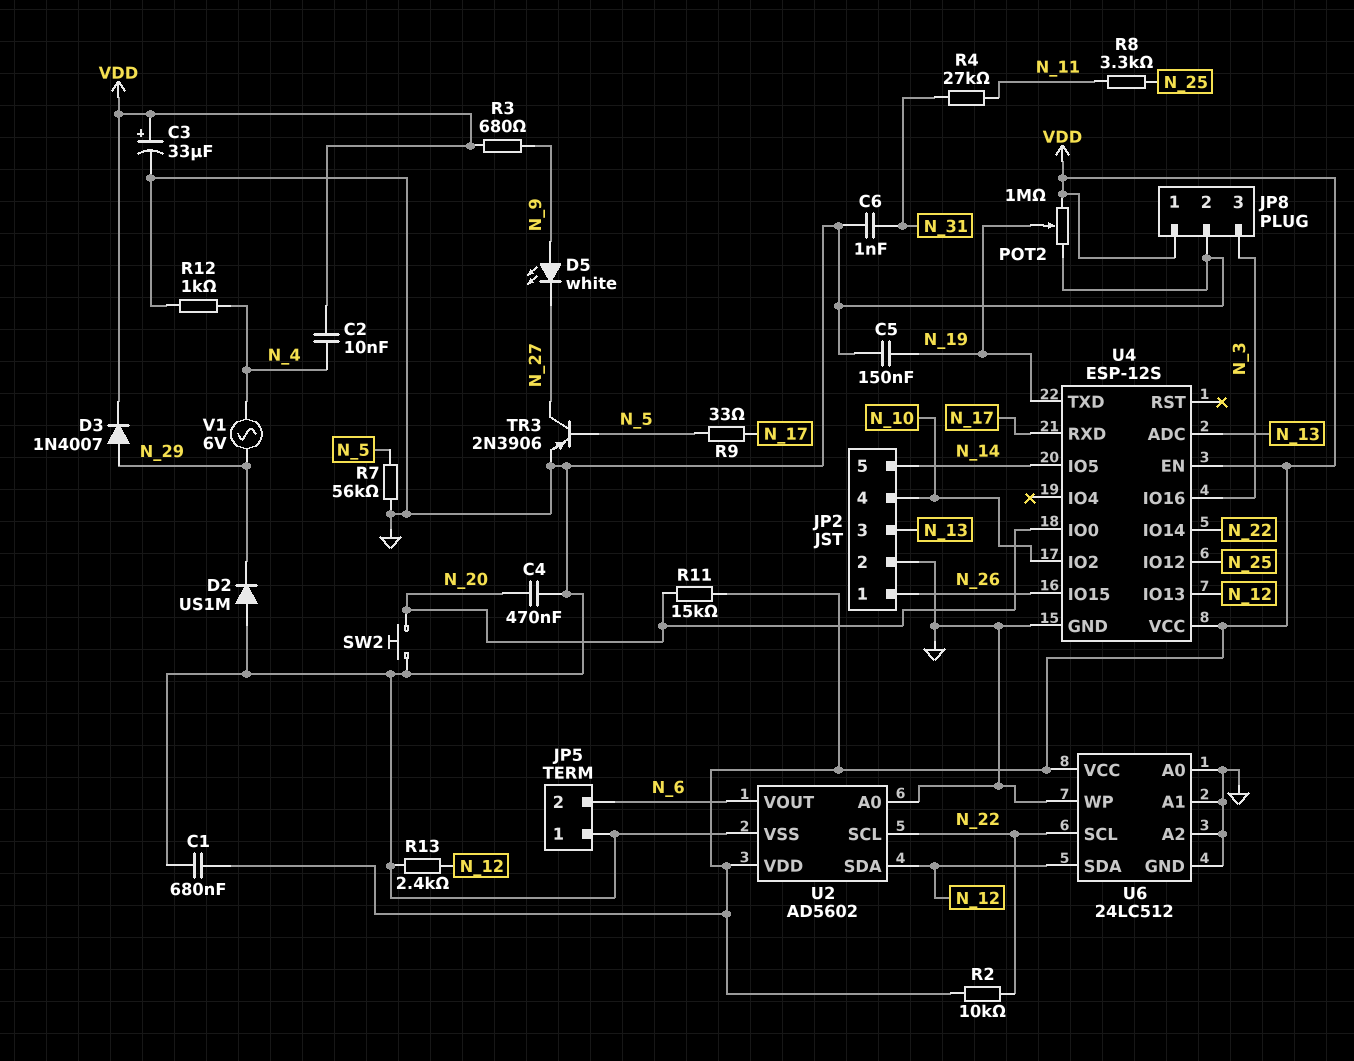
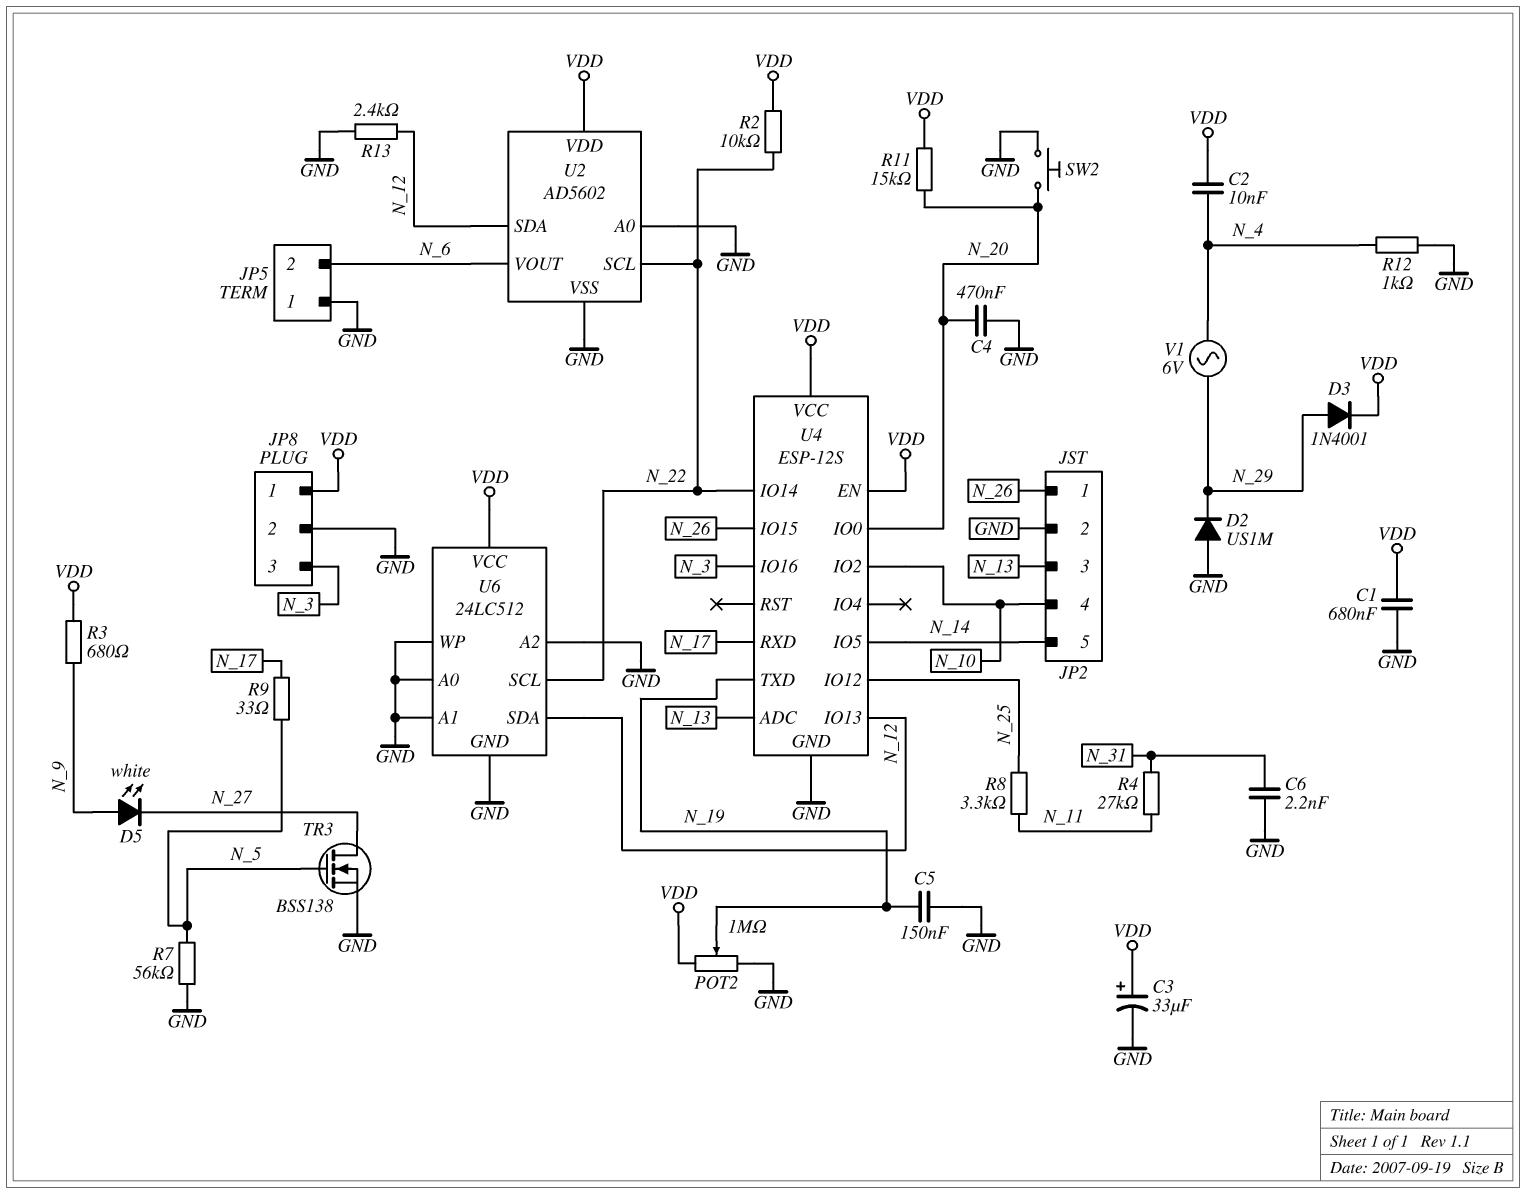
C6: 1nF (GND, N_31) -> 2.2nF (GND, N_31)
D3: diode 1N4007 (A N_29, K VDD) -> diode 1N4001 (A N_29, K VDD)
TR3: PNP 2N3906 (B N_5, C N_27, E GND) -> NMOS BSS138 (G N_5, D N_27, S GND)

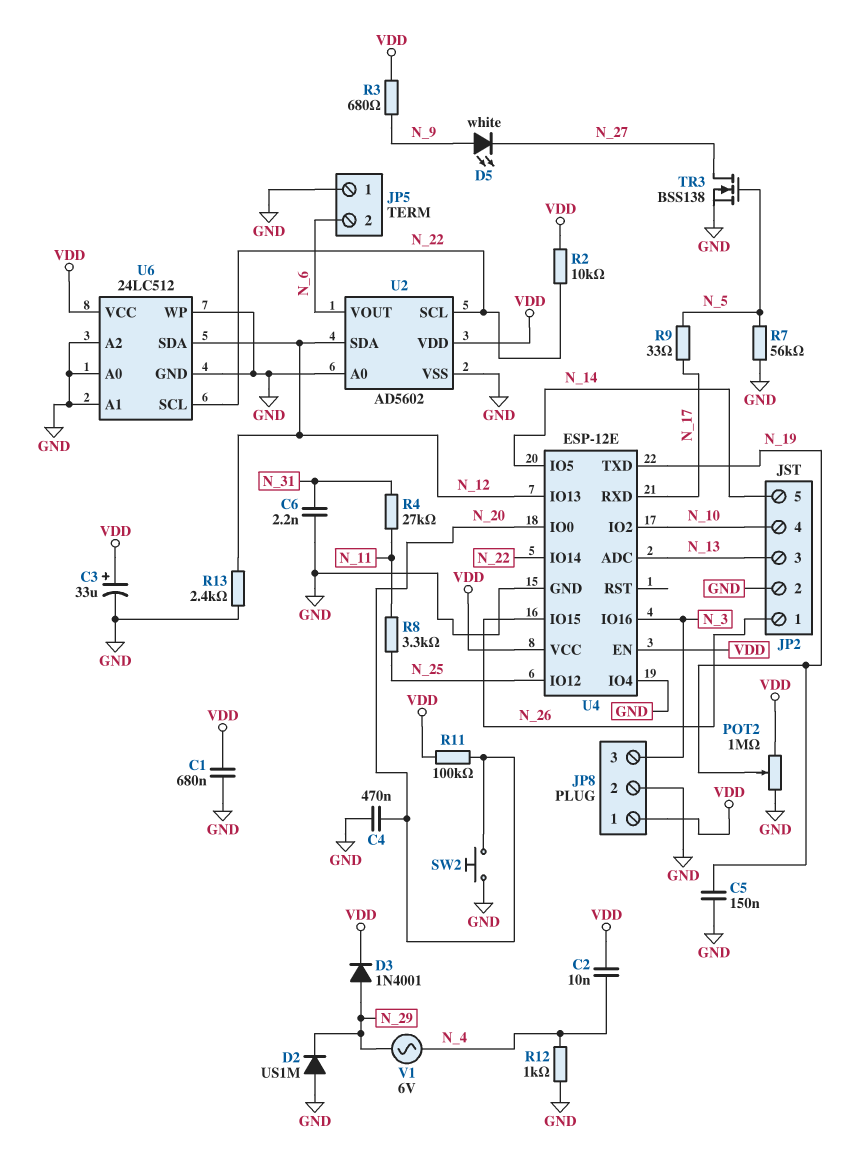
R11: 15k (N_20, VDD) -> 100k (N_20, VDD)
U4: ESP-12S -> ESP-12E
U4 pin IO4: none -> GND

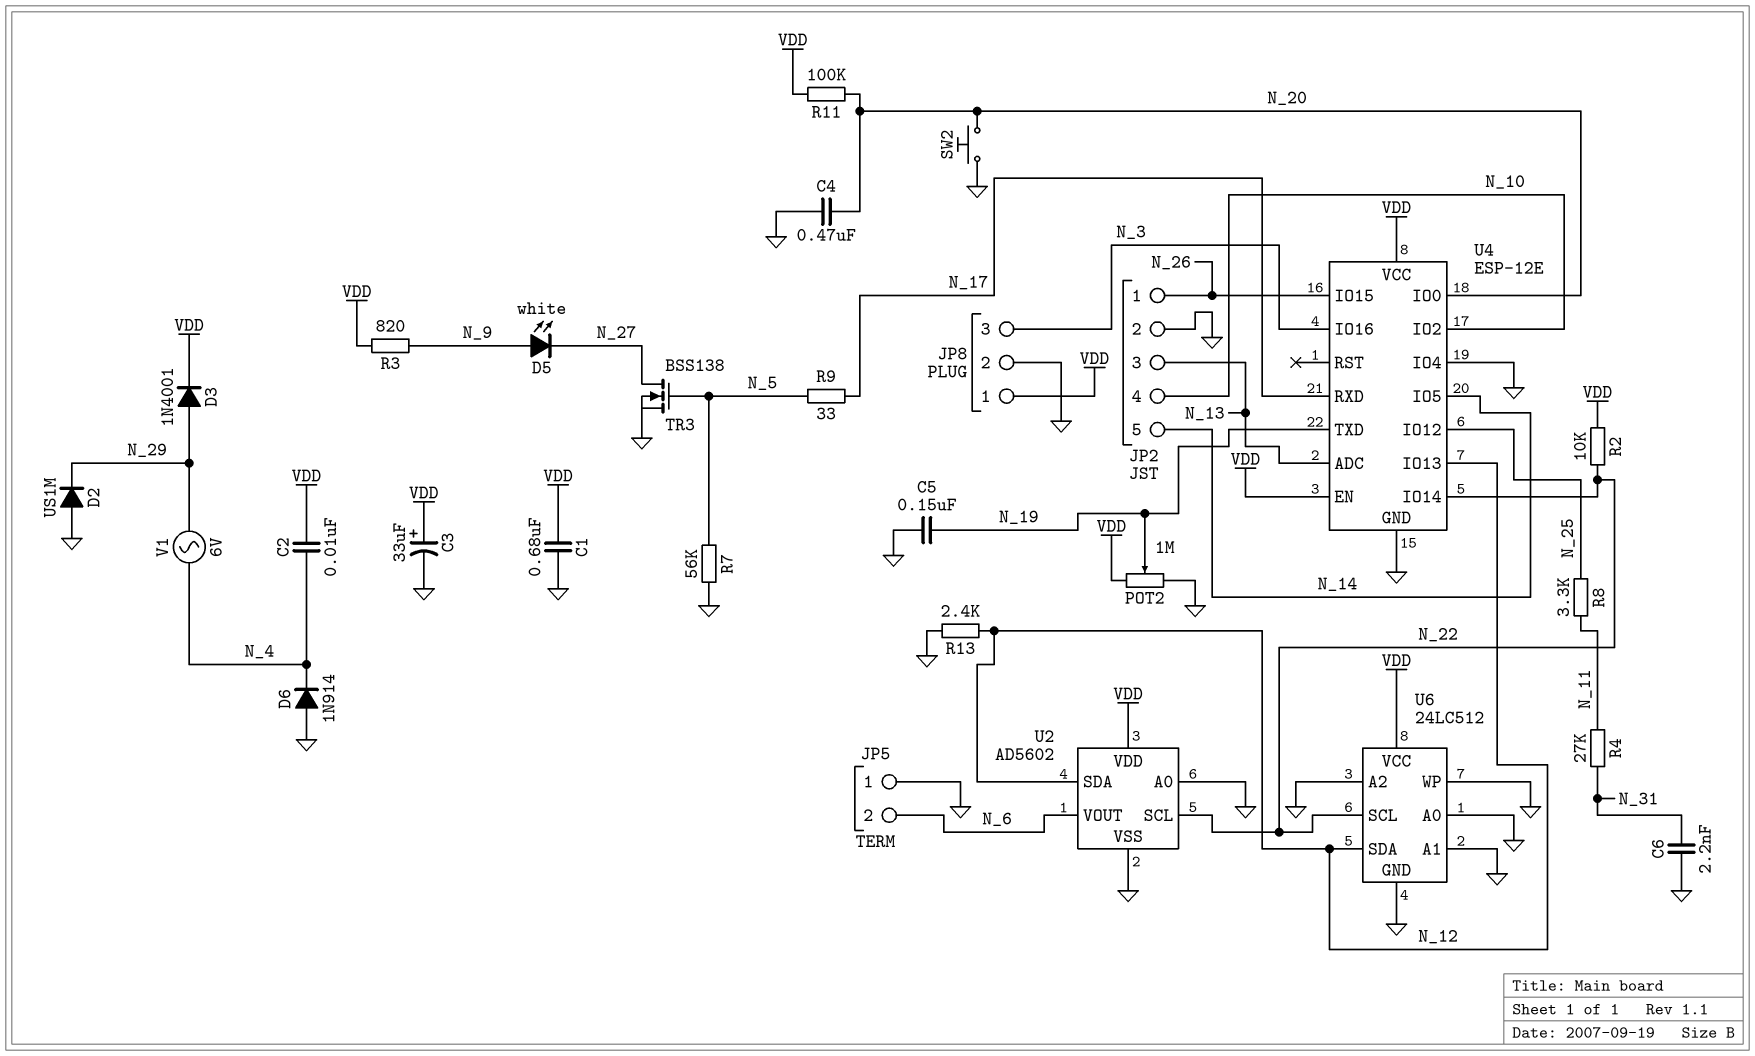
D6: none -> diode 1N914 (A GND, K N_4)
R3: 680 (N_9, VDD) -> 820 (N_9, VDD)
R12: 1k (GND, N_4) -> none

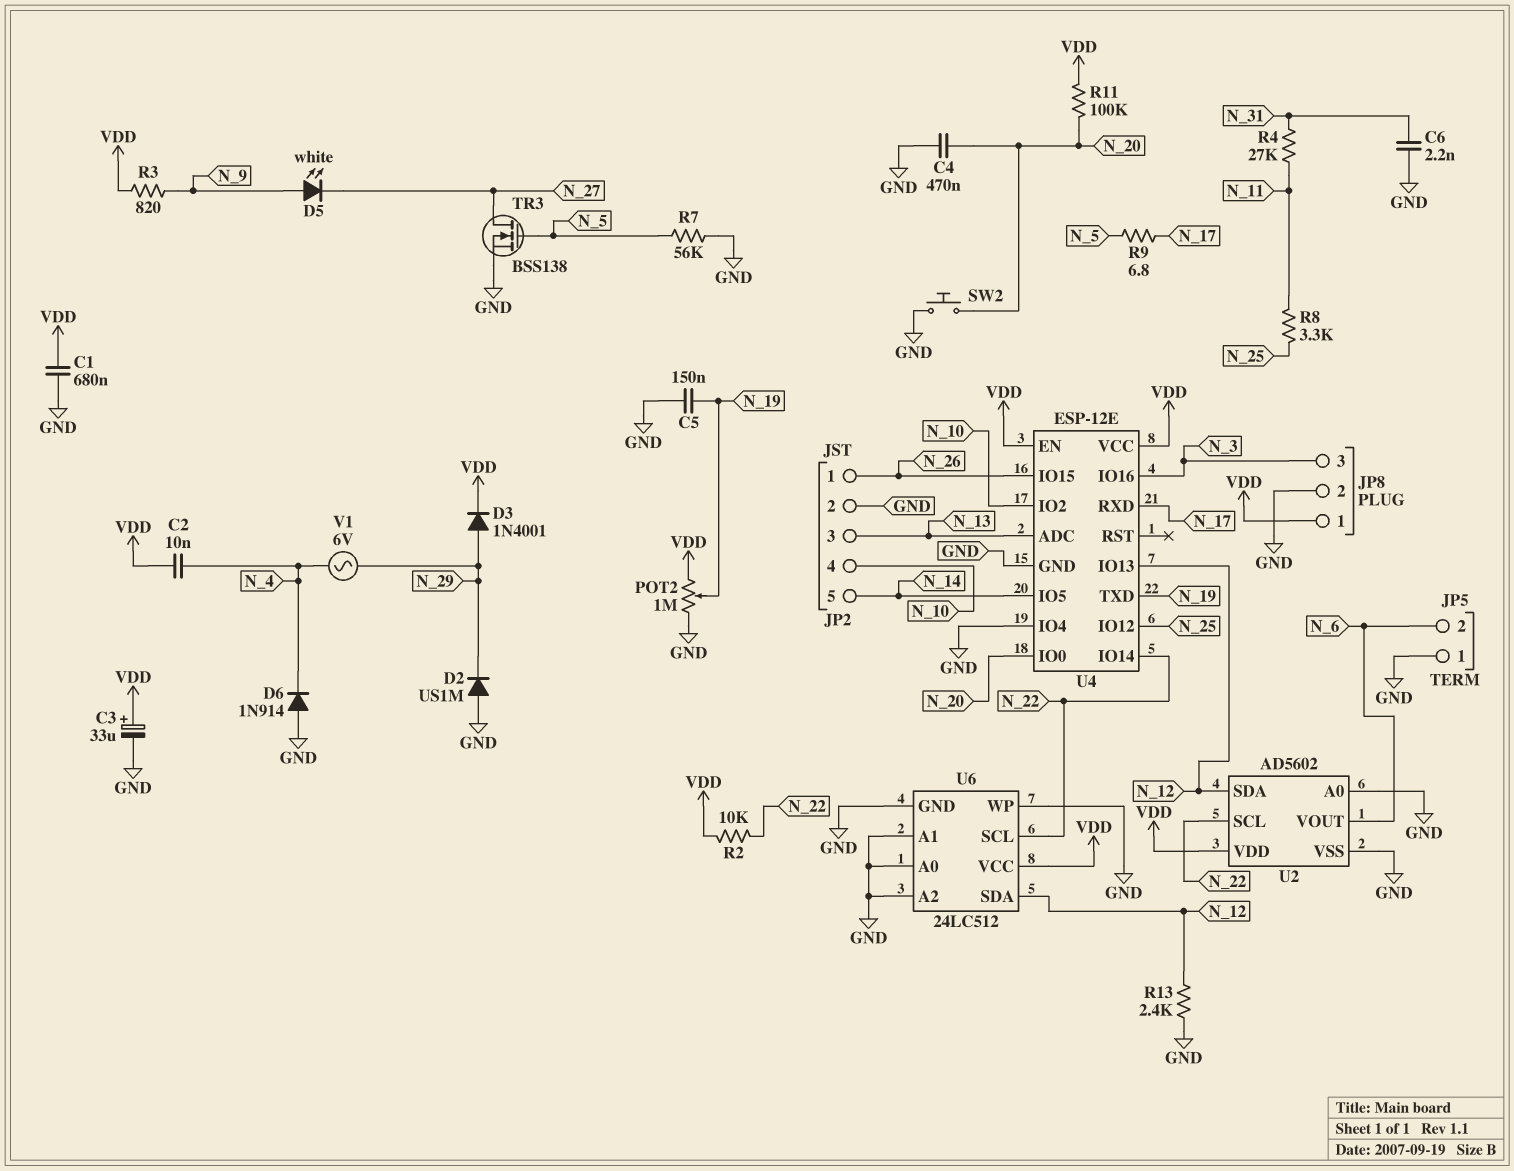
R9: 33 (N_5, N_17) -> 6.8 (N_5, N_17)

